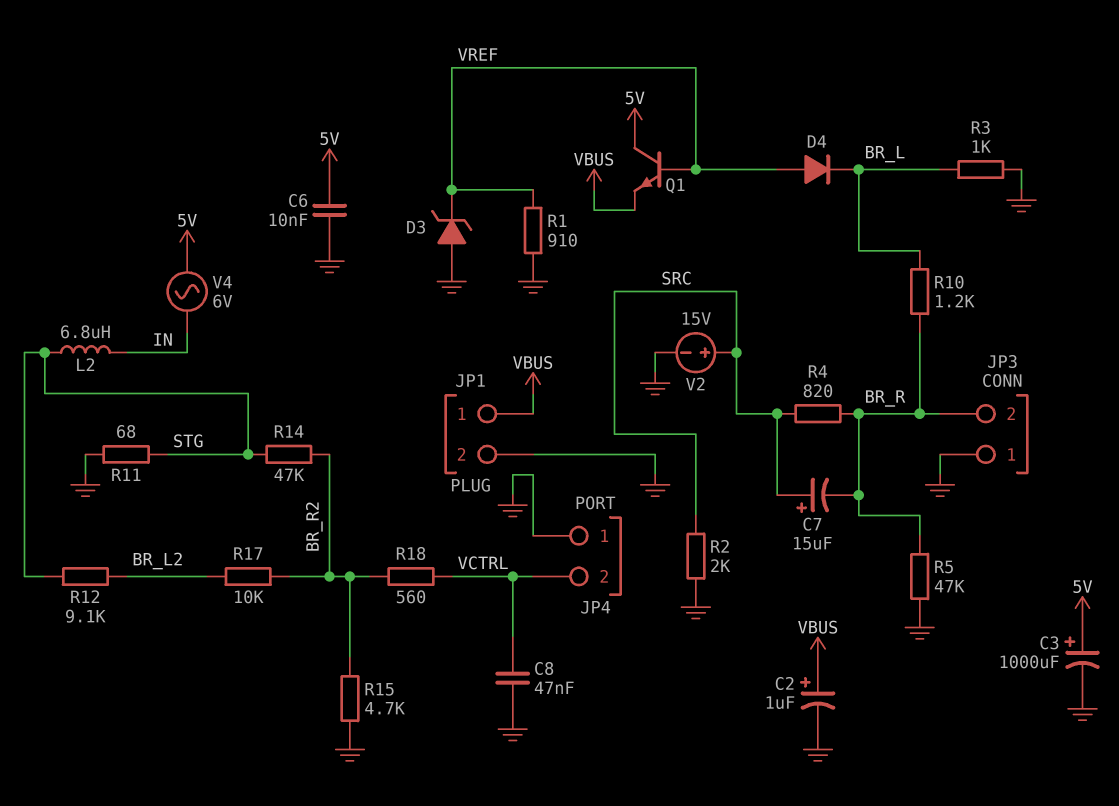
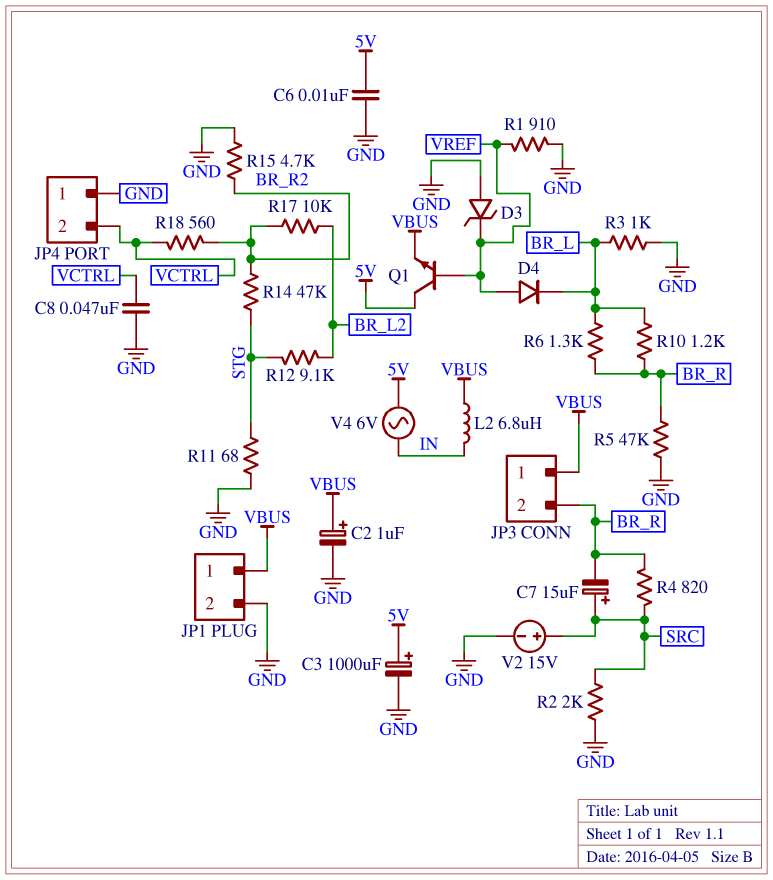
JP3 pin 1: GND -> VBUS
L2: 6.8uH (IN, STG) -> 6.8uH (IN, VBUS)
R6: none -> 1.3k (BR_L, BR_R)

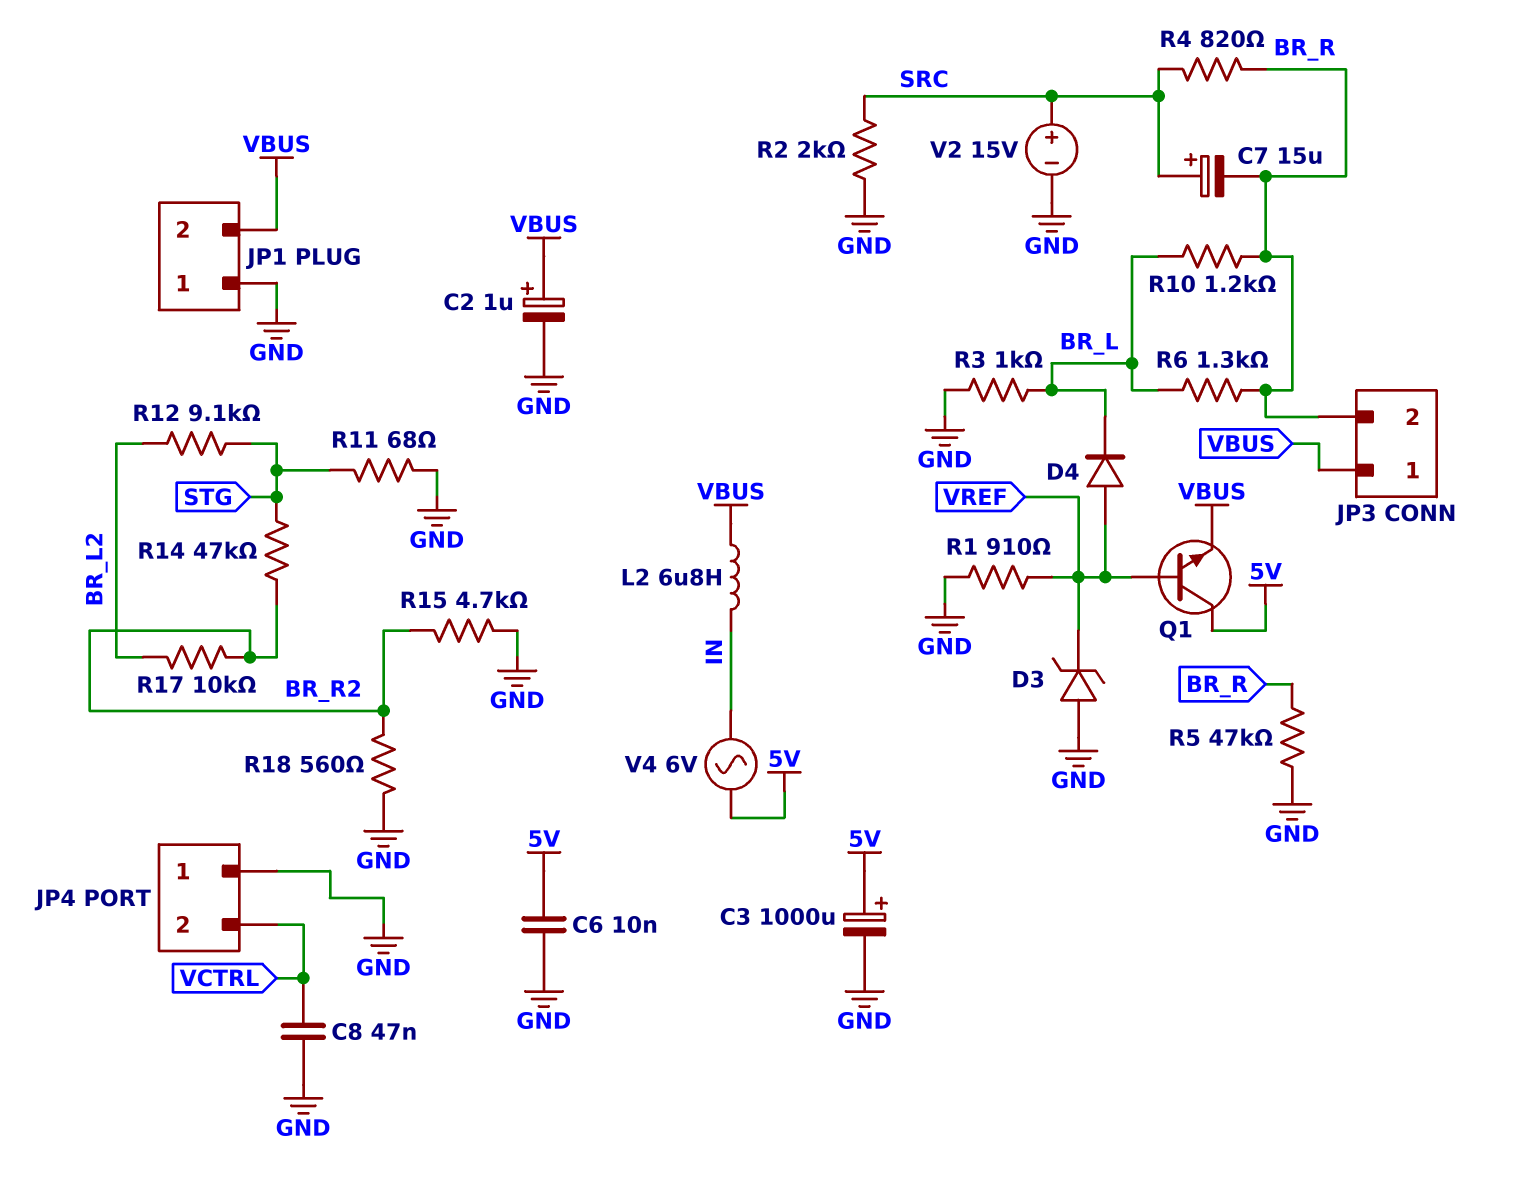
JP1 pin 1: VBUS -> GND
JP1 pin 2: GND -> VBUS
R18: 560 (BR_R2, VCTRL) -> 560 (BR_R2, GND)

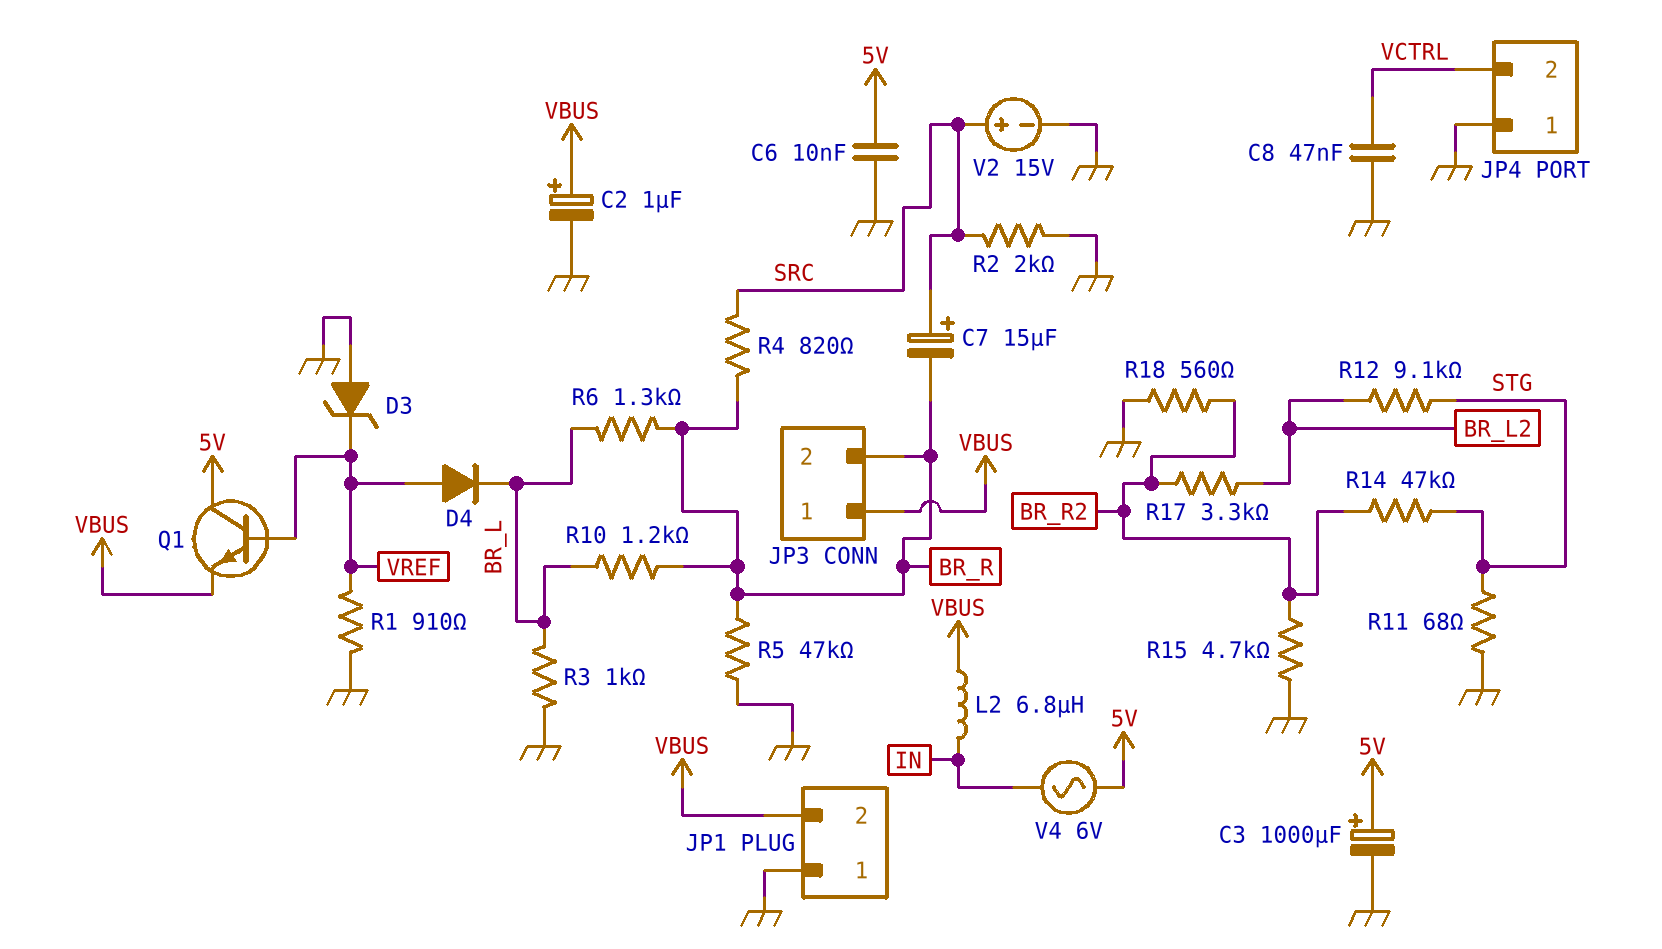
R17: 10k (BR_L2, BR_R2) -> 3.3k (BR_L2, BR_R2)

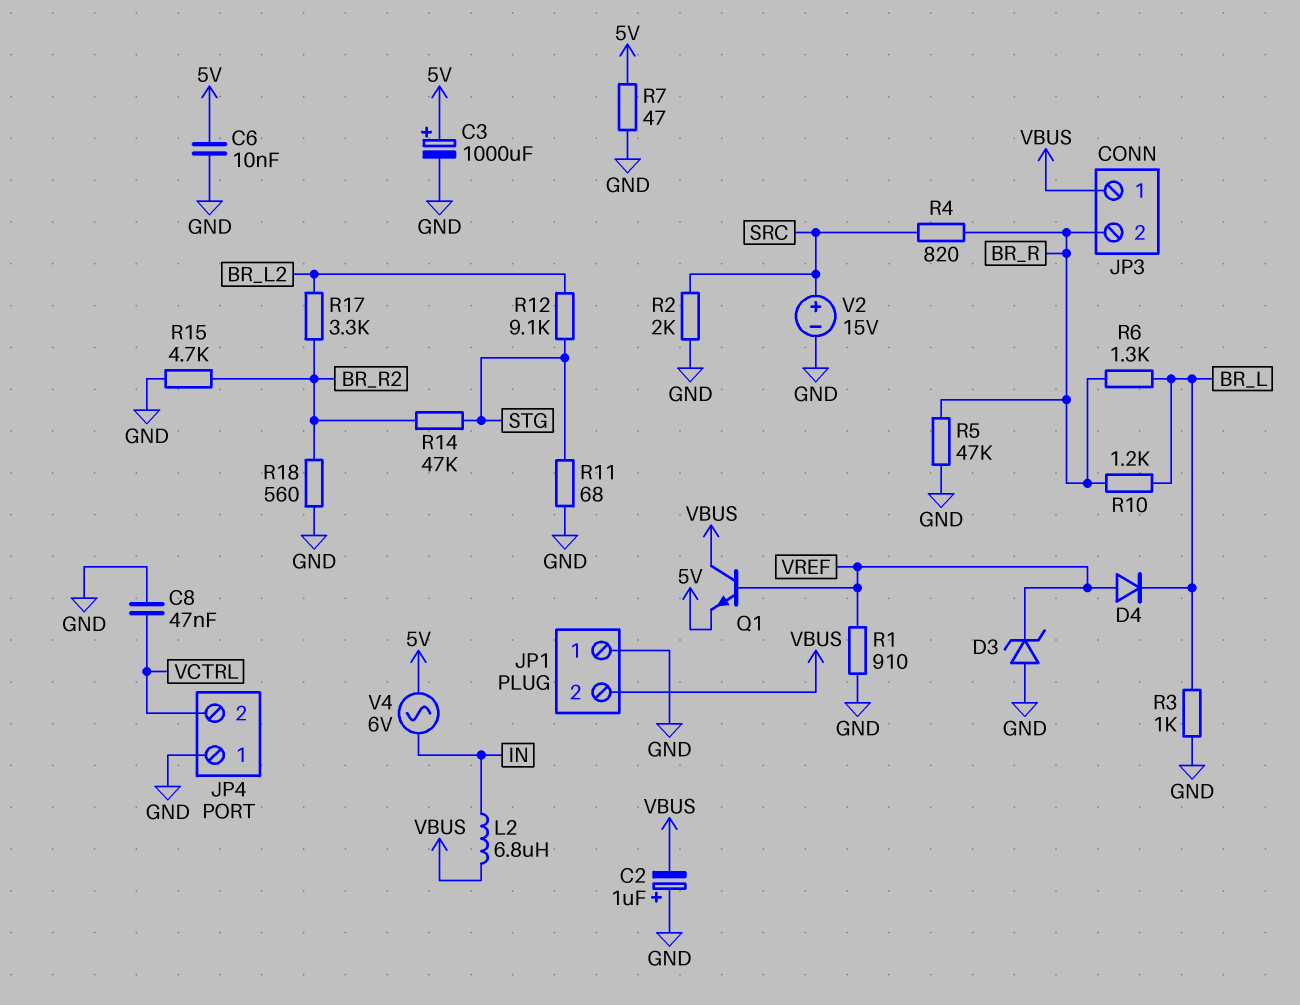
C2: 1uF (plus VBUS, minus GND) -> 1uF (plus GND, minus VBUS)
C7: 15uF (plus SRC, minus BR_R) -> none
Q1: NPN (B VREF, C 5V, E VBUS) -> NPN (B VREF, C VBUS, E 5V)
R7: none -> 47 (5V, GND)

